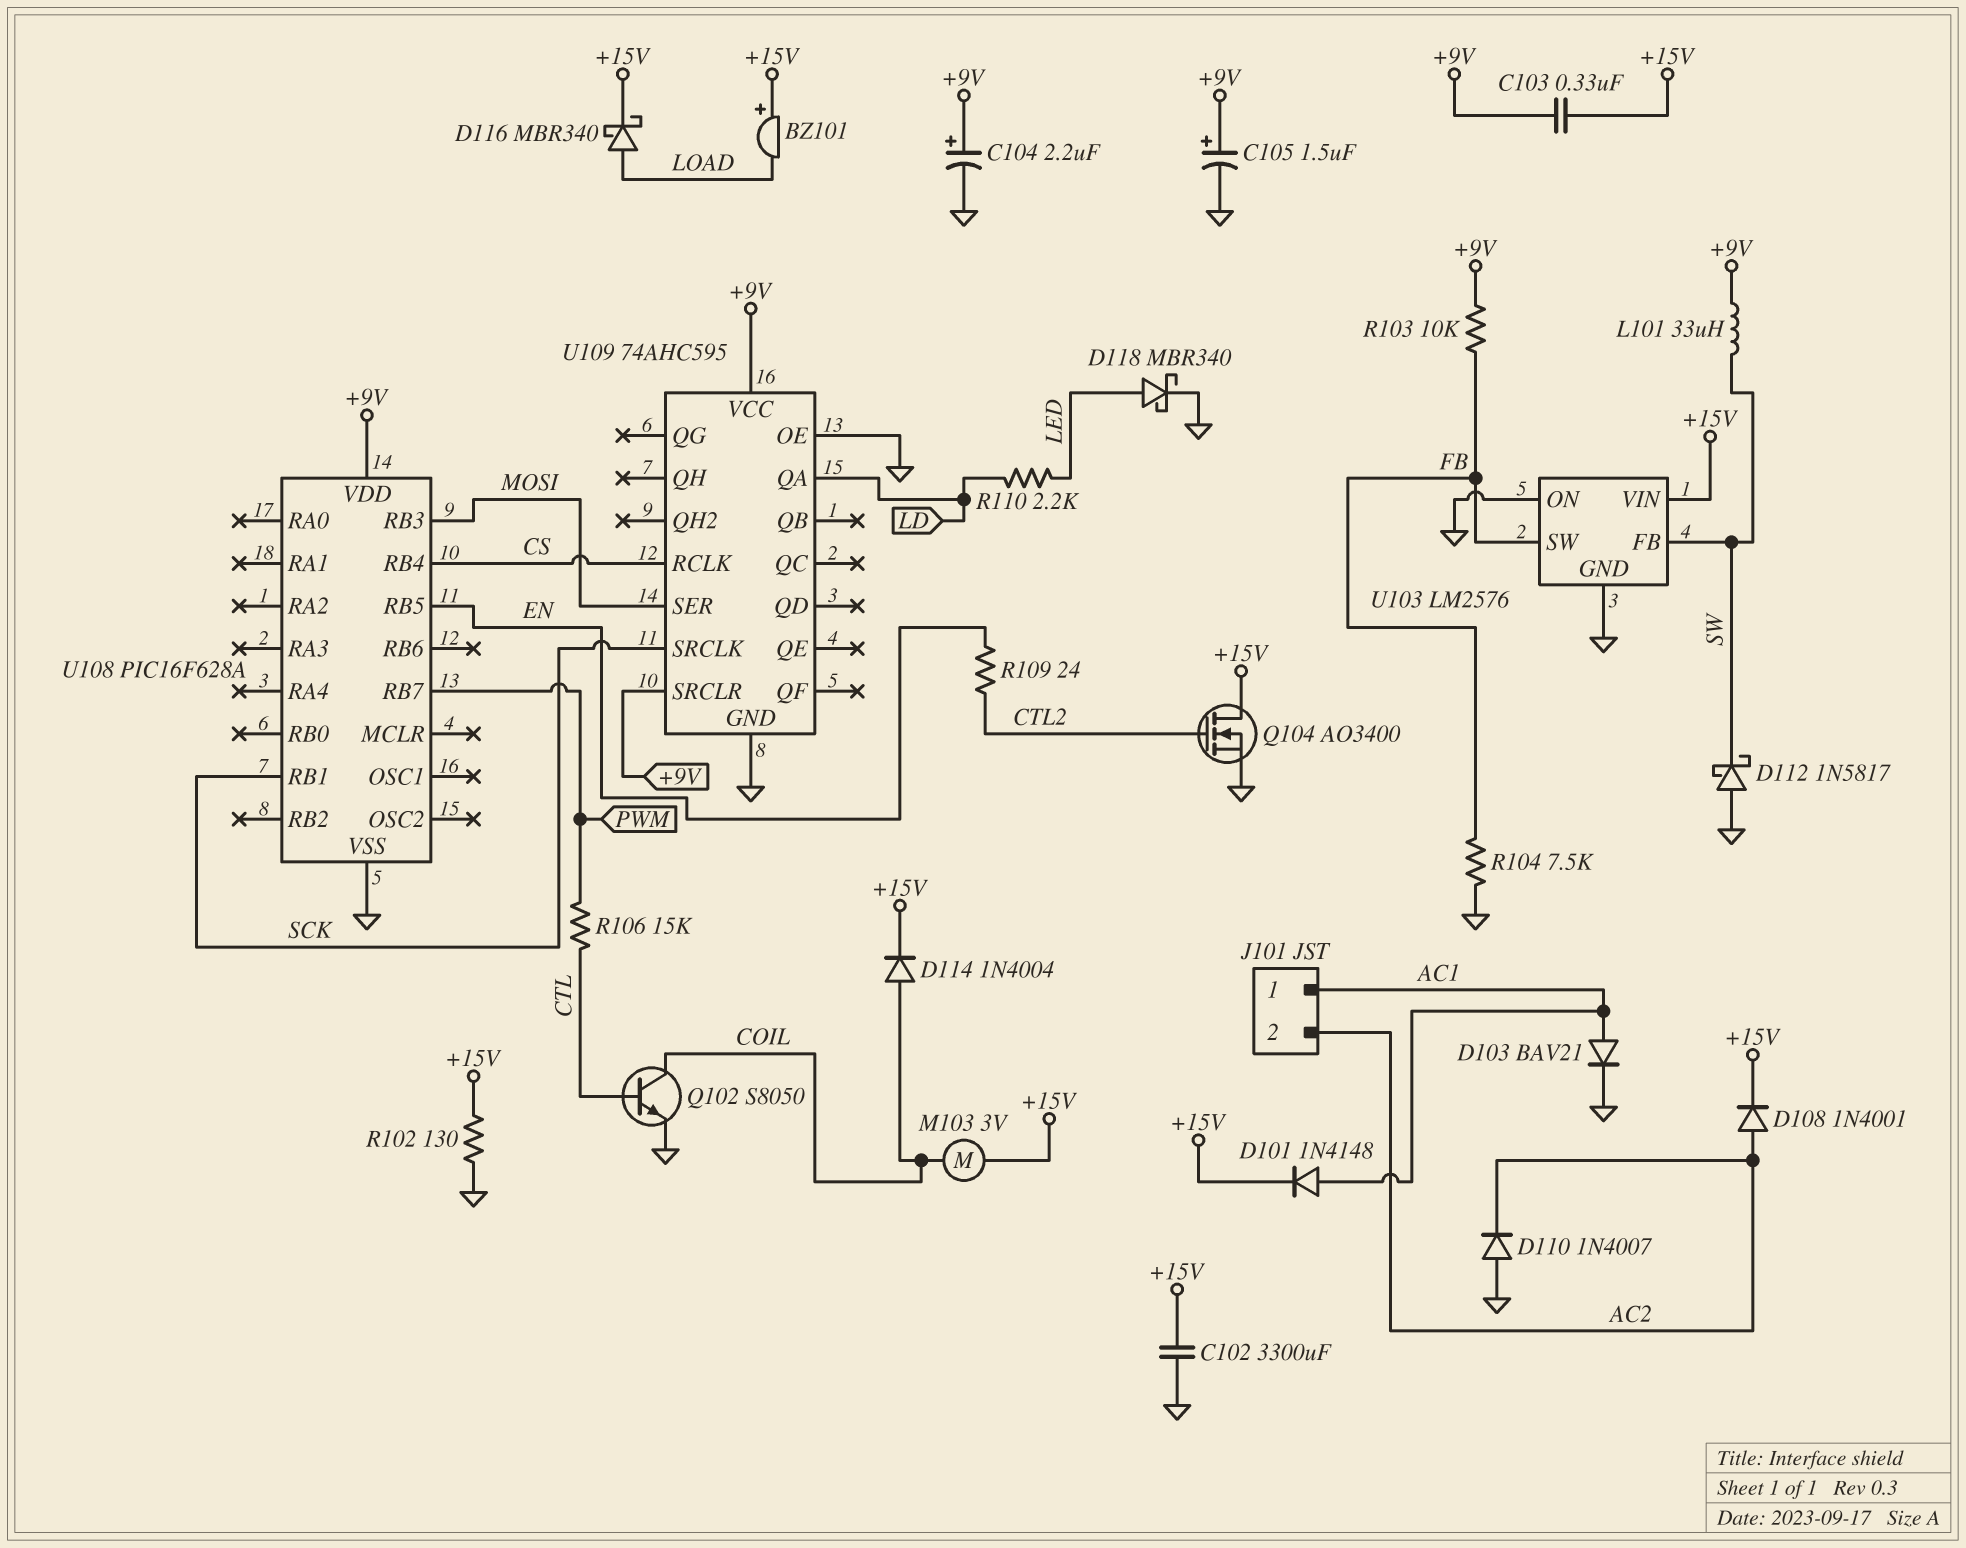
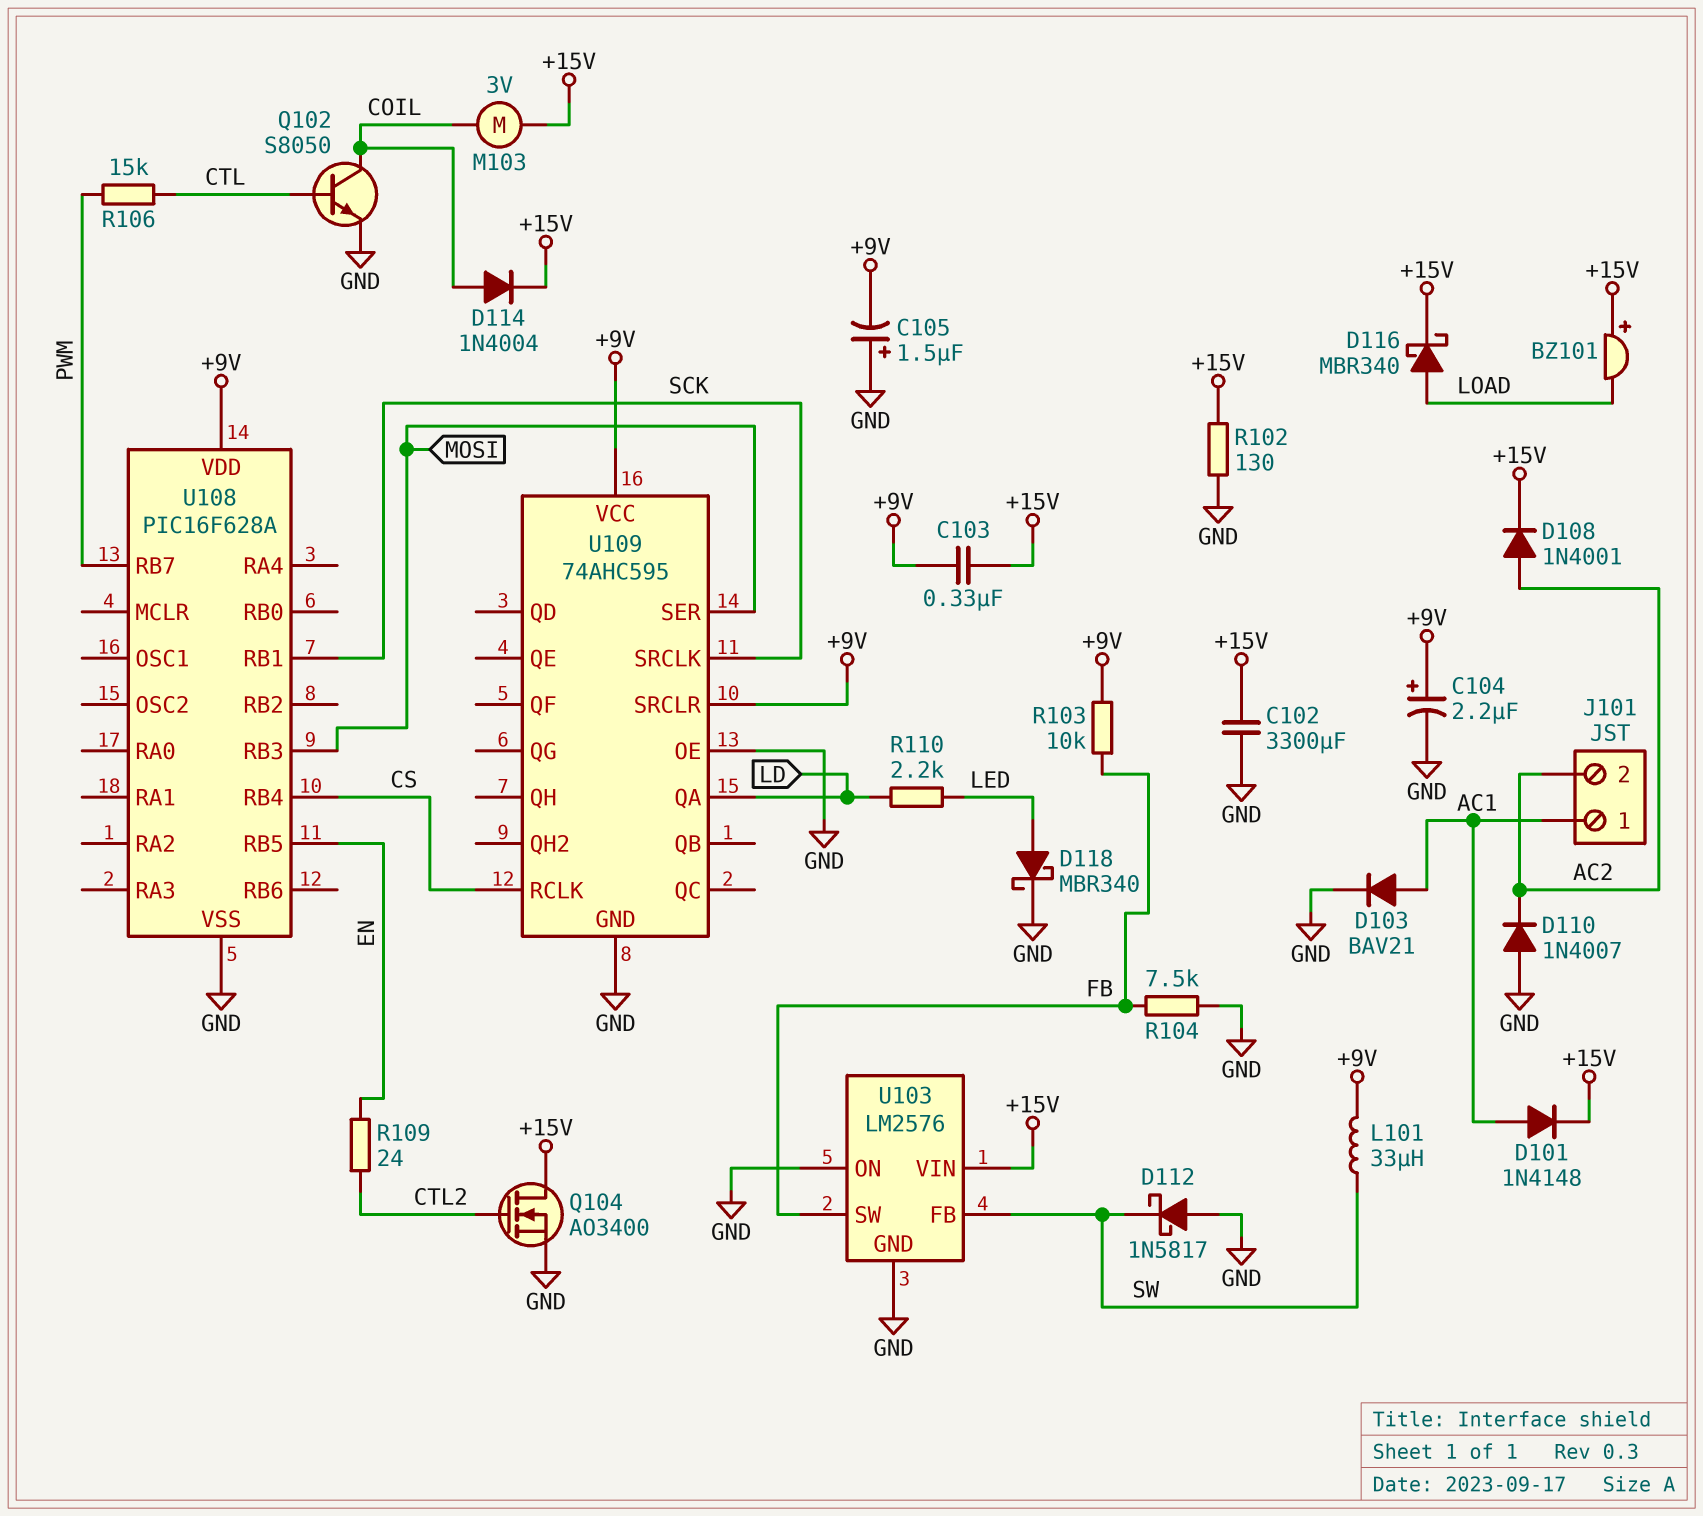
C105: 1.5uF (plus +9V, minus GND) -> 1.5uF (plus GND, minus +9V)

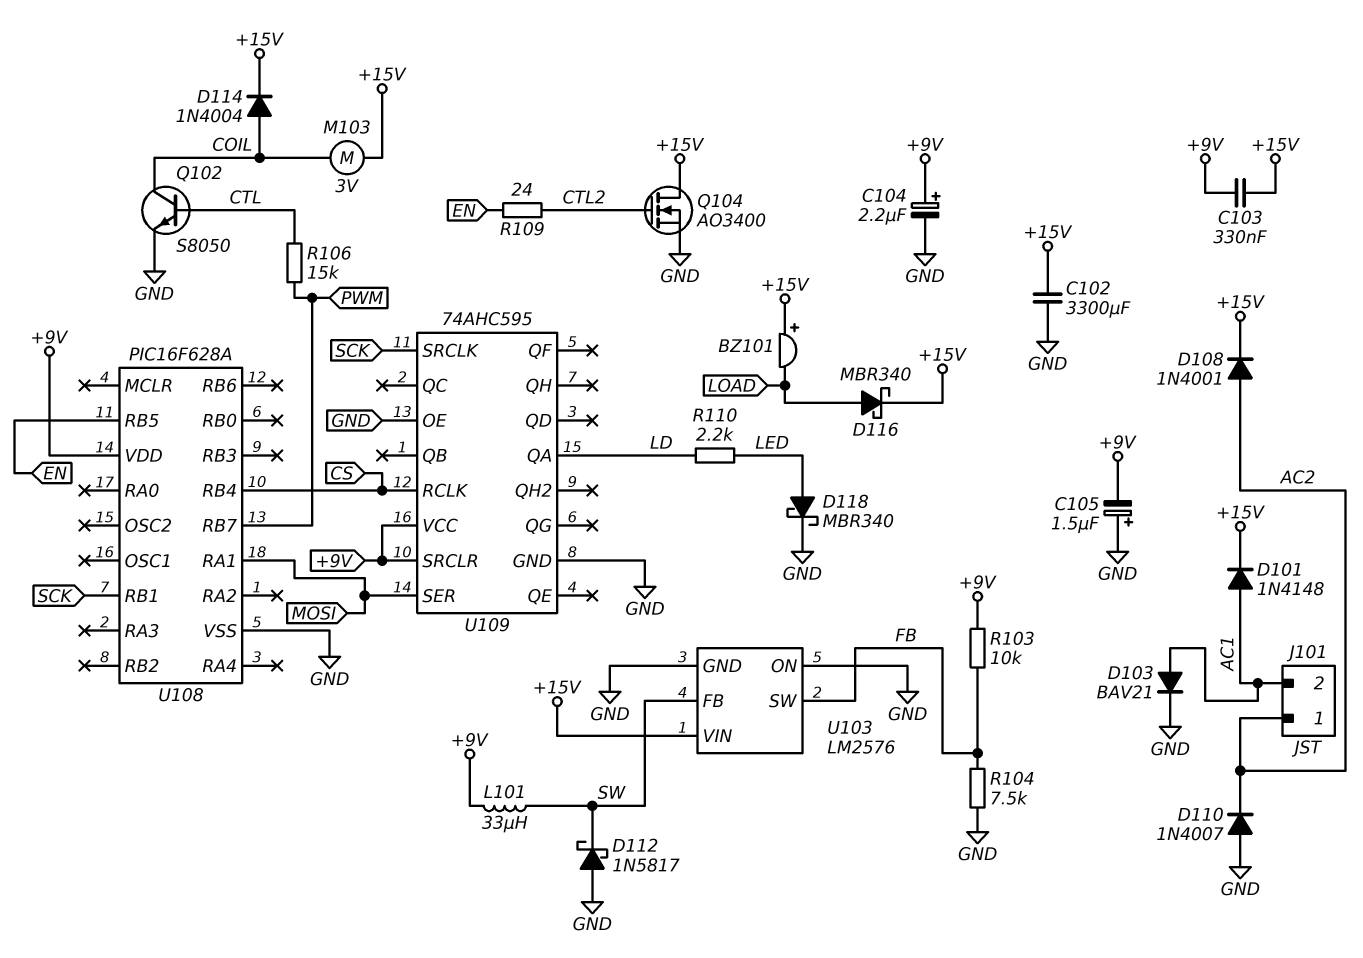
J101 pin 1: AC1 -> AC2
J101 pin 2: AC2 -> AC1
R102: 130 (+15V, GND) -> none
U108 pin RA1: none -> MOSI
U108 pin RB3: MOSI -> none

